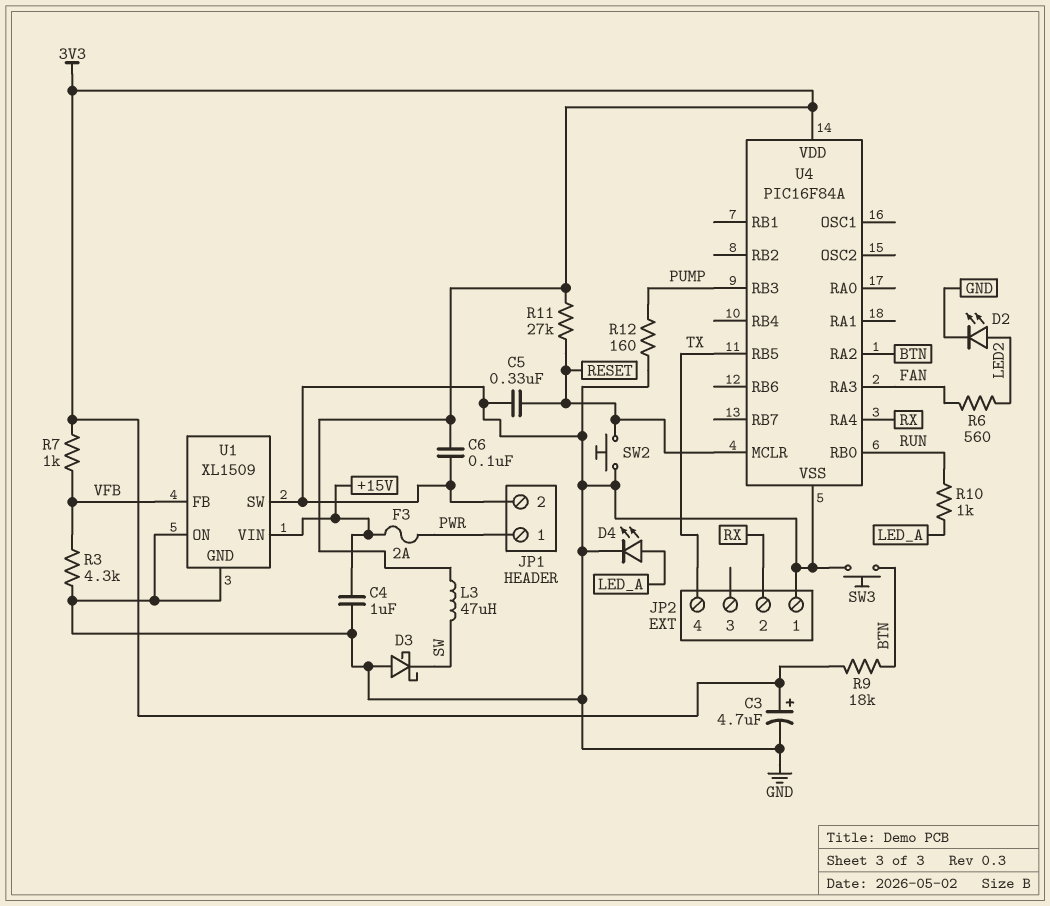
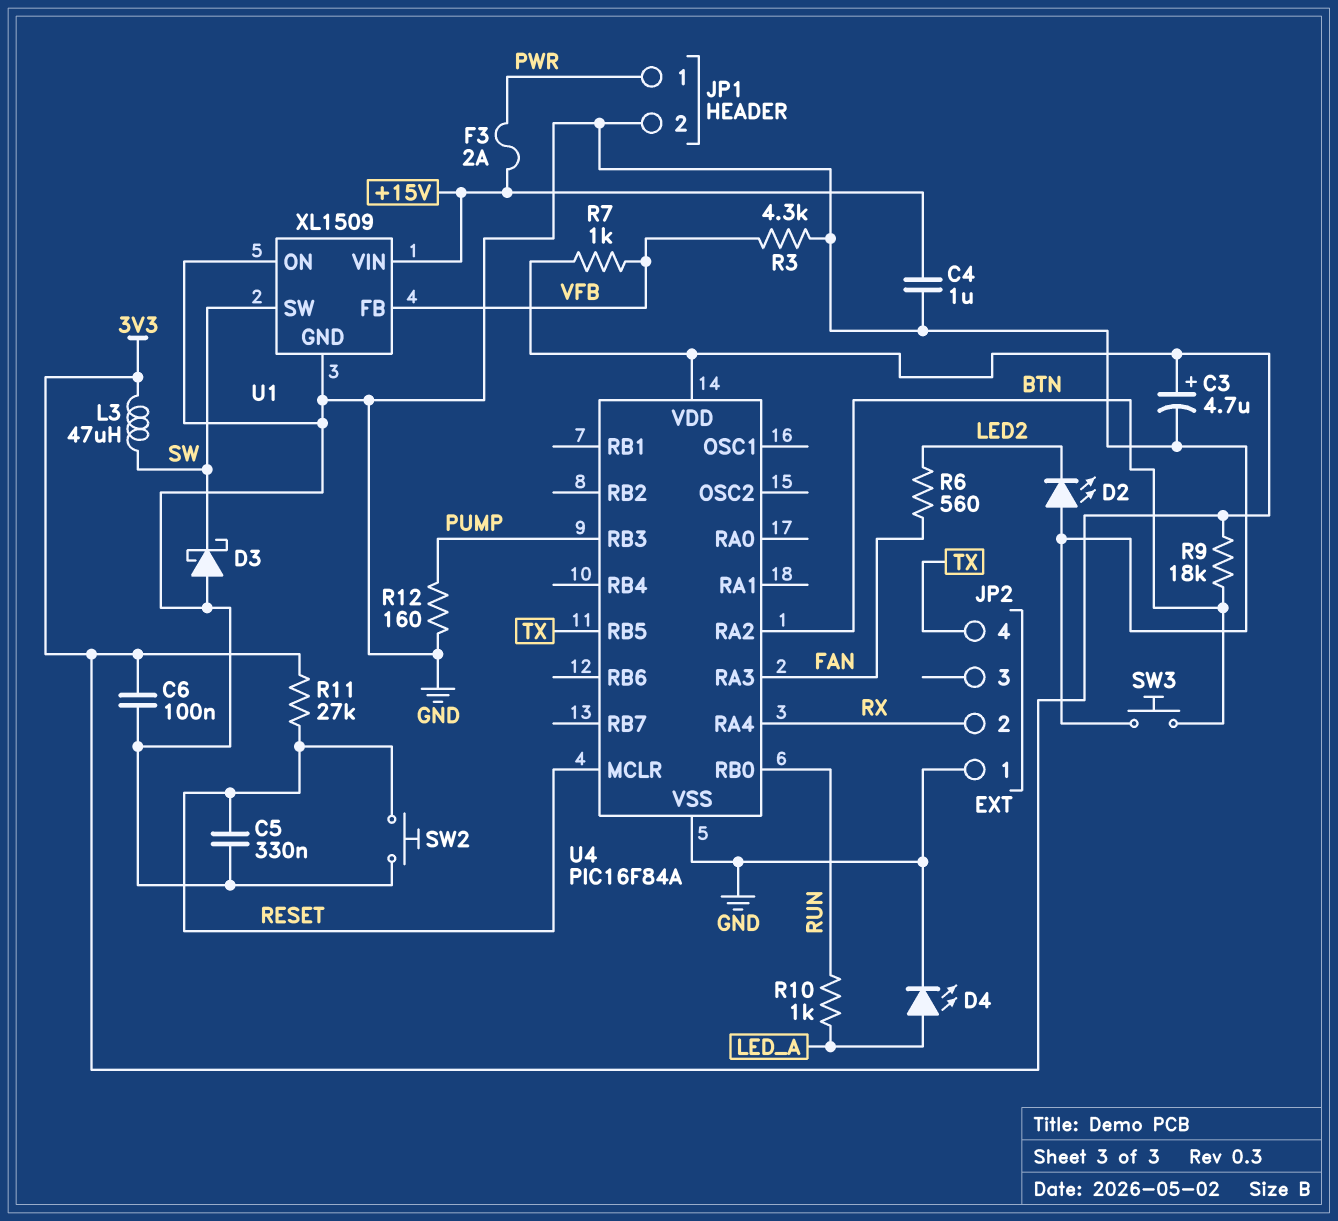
D2: LED (A LED2, K GND) -> LED (A GND, K LED2)
U1 pin SW: GND -> SW

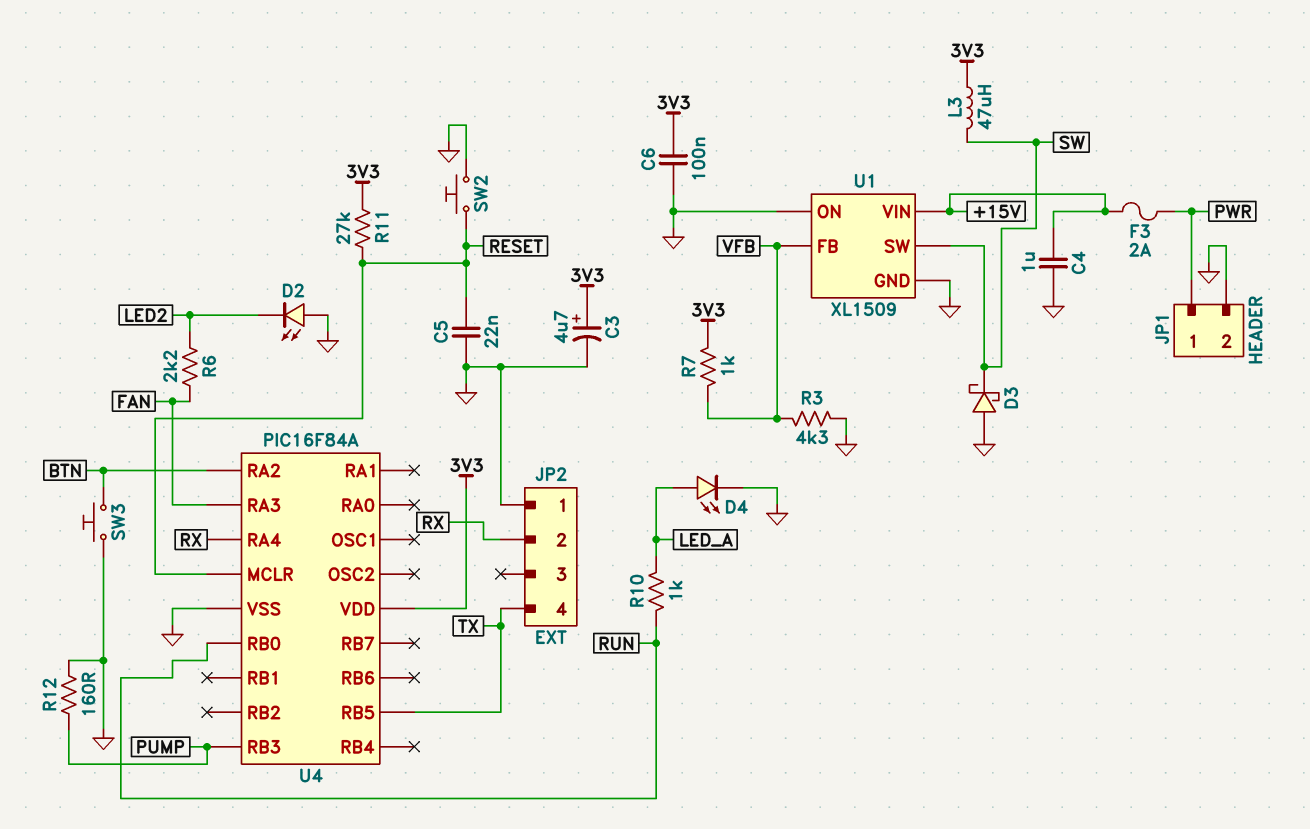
C5: 330nF (GND, RESET) -> 22nF (GND, RESET)
R6: 560 (FAN, LED2) -> 2.2k (FAN, LED2)
R9: 18k (3V3, BTN) -> none

